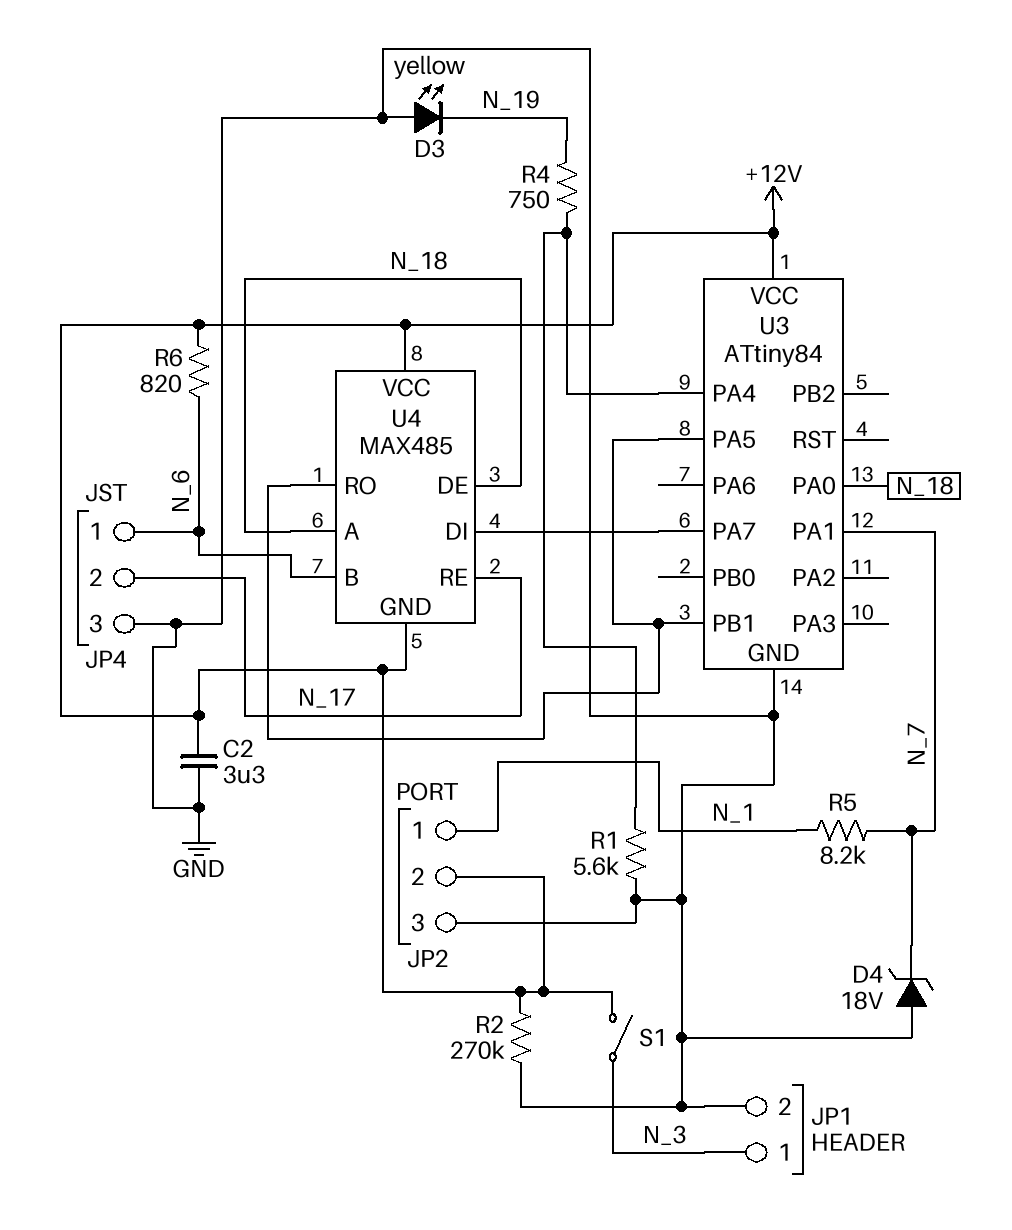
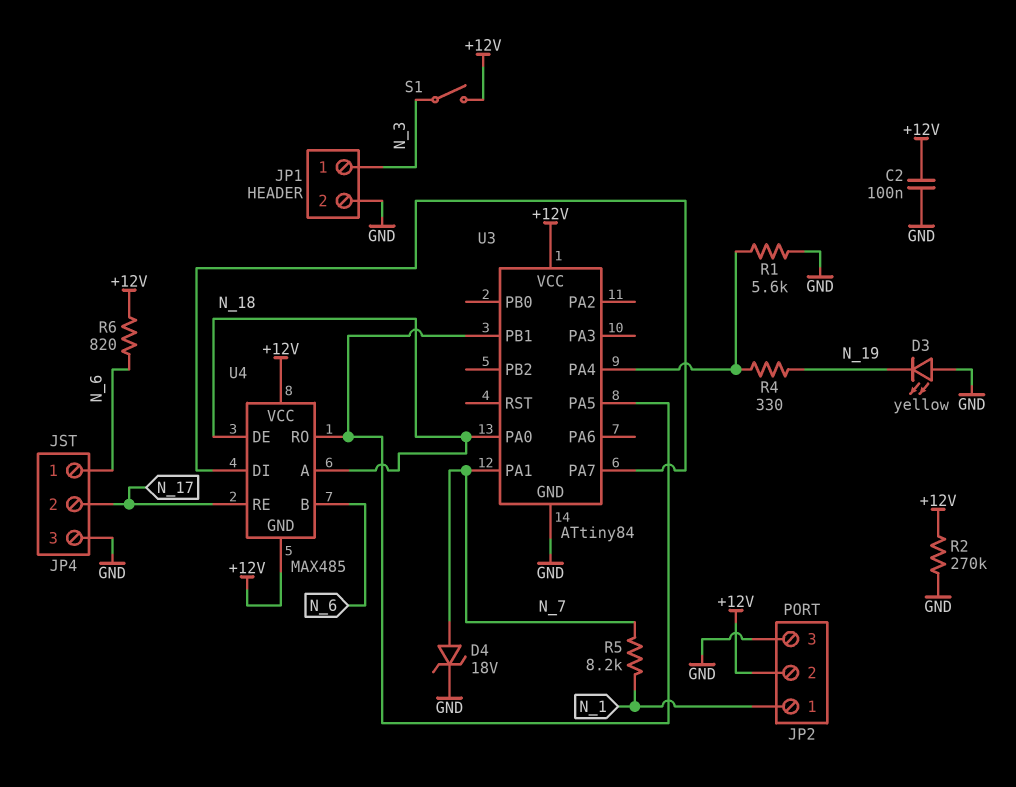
C2: 3.3uF (+12V, GND) -> 100nF (+12V, GND)
D4: zener 18V (A GND, K N_7) -> zener 18V (A N_7, K GND)
R4: 750 (N_19, U3/PA4) -> 330 (N_19, U3/PA4)

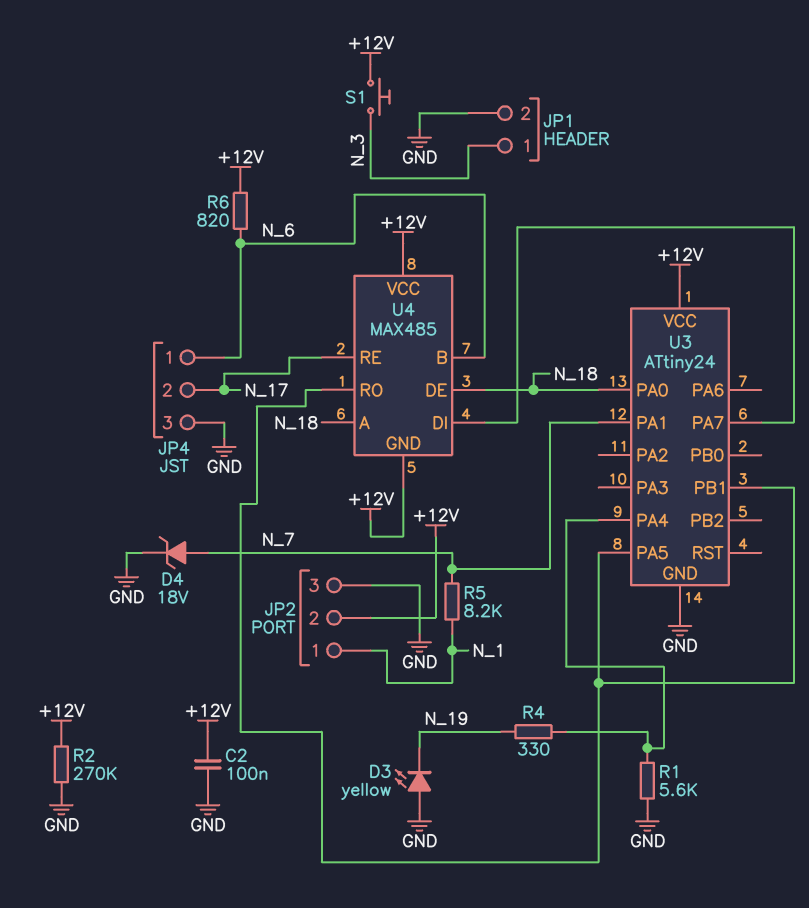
S1: switch (+12V, N_3) -> button (+12V, N_3)
U3: ATtiny84 -> ATtiny24

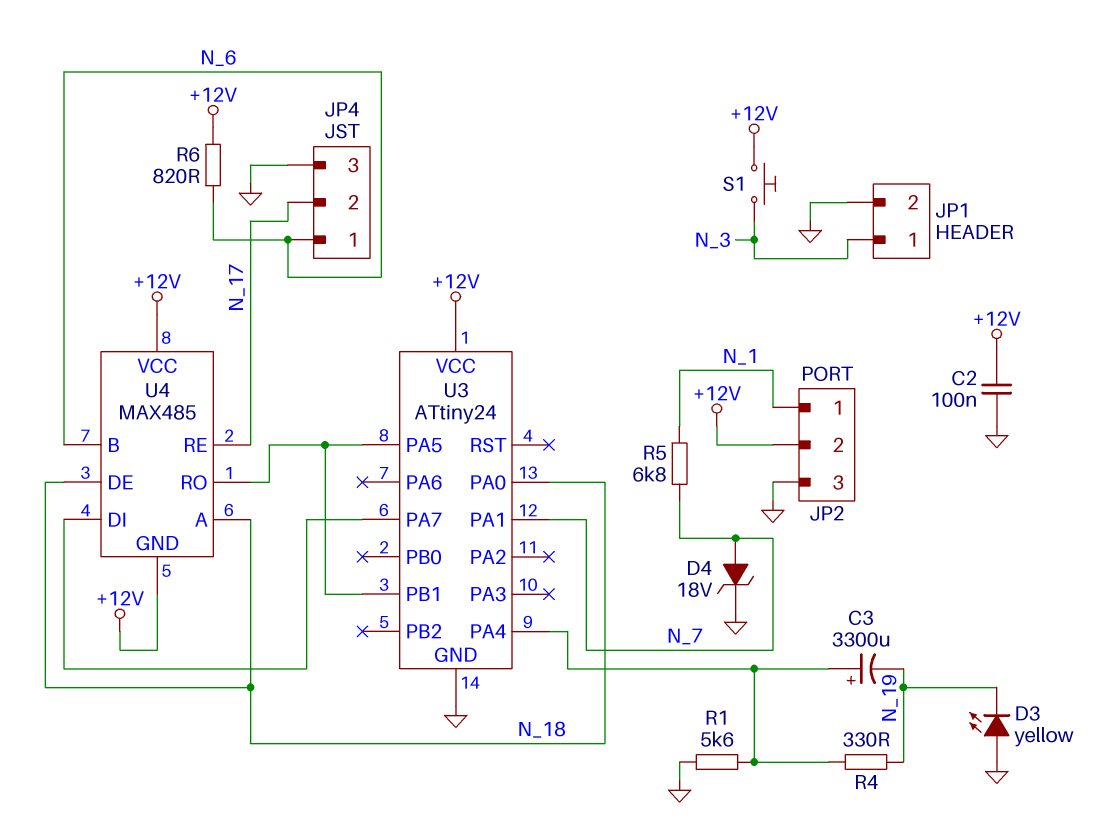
C3: none -> 3300uF (plus U3/PA4, minus N_19)
R2: 270k (+12V, GND) -> none
R5: 8.2k (N_1, N_7) -> 6.8k (N_1, N_7)

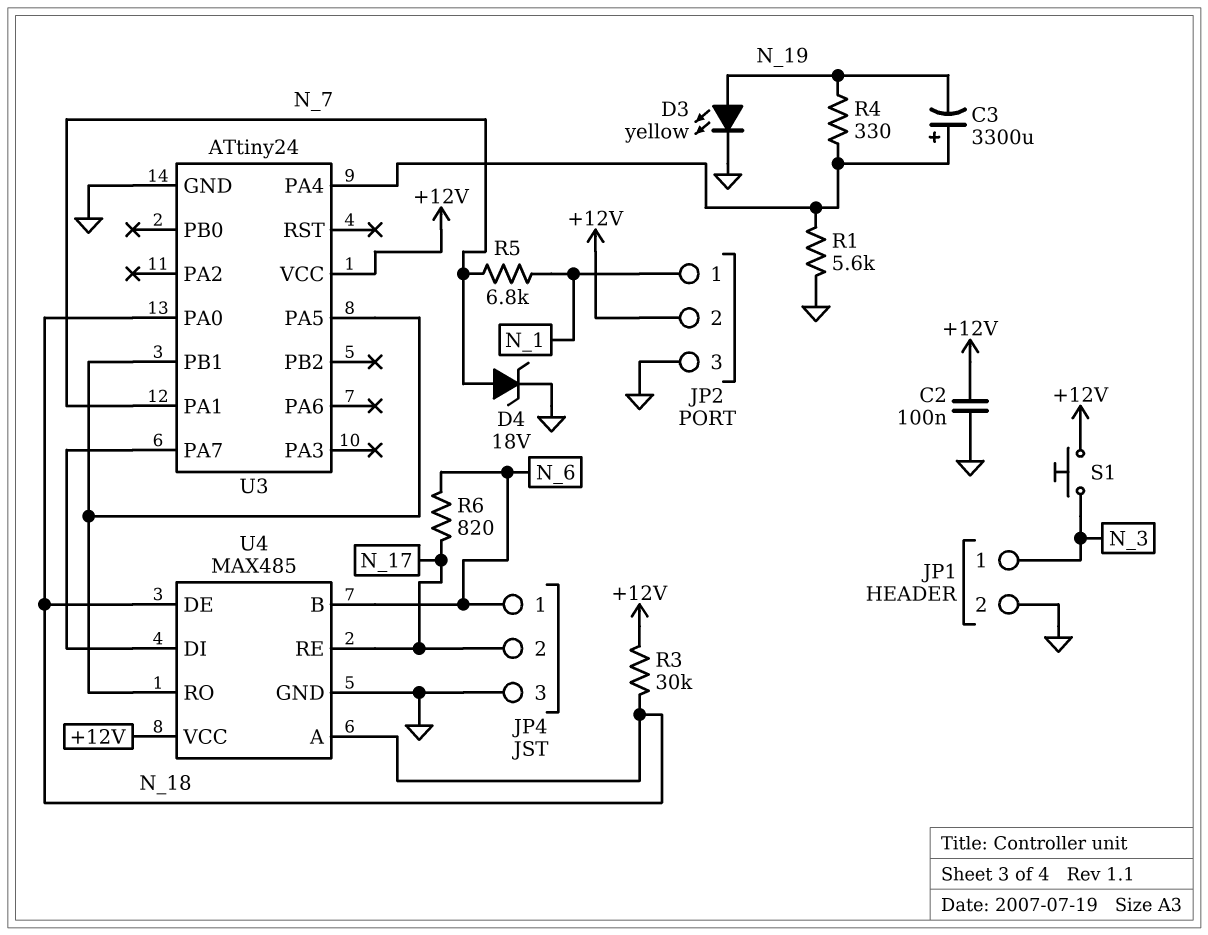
D3: LED yellow (A GND, K N_19) -> LED yellow (A N_19, K GND)
R3: none -> 30k (+12V, N_18)
R6: 820 (+12V, N_6) -> 820 (N_6, N_17)
U4 pin GND: +12V -> GND

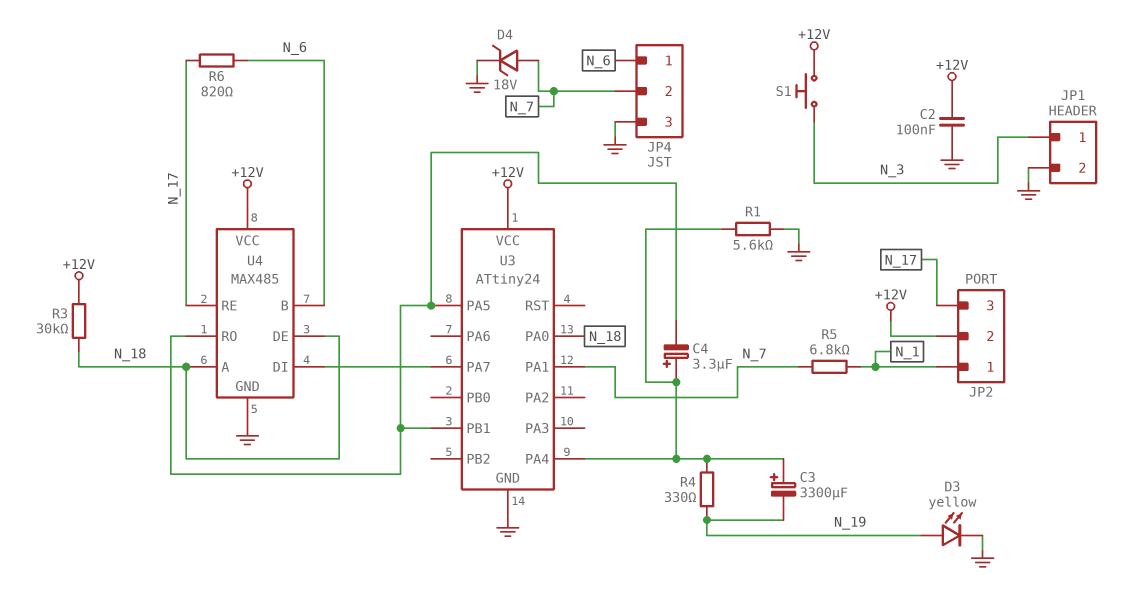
C4: none -> 3.3uF (plus U3/PA4, minus U3/PA5)
JP2 pin 3: GND -> N_17
JP4 pin 2: N_17 -> N_7

